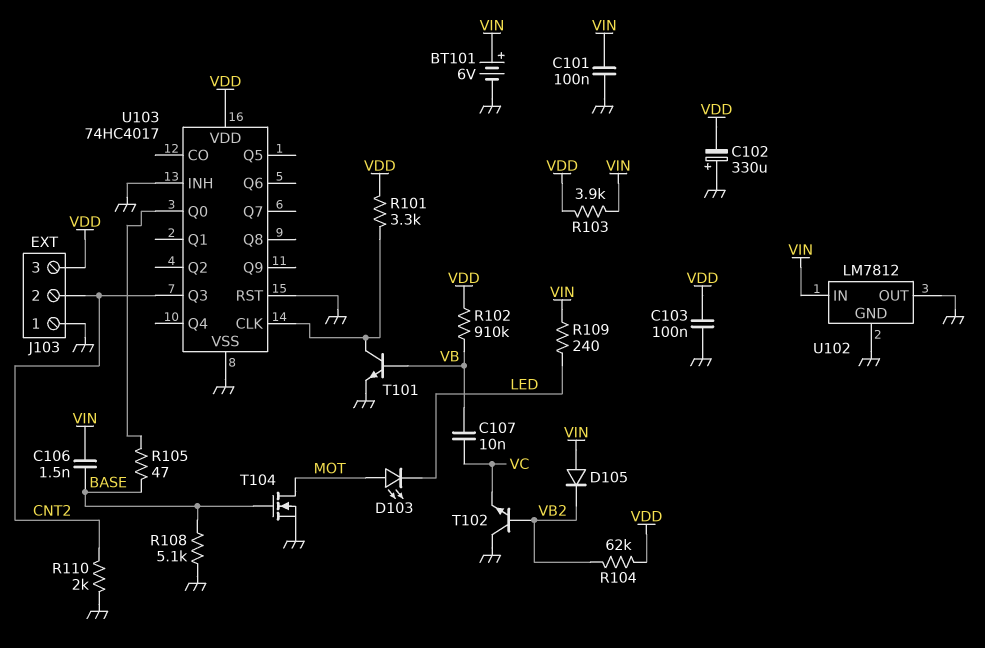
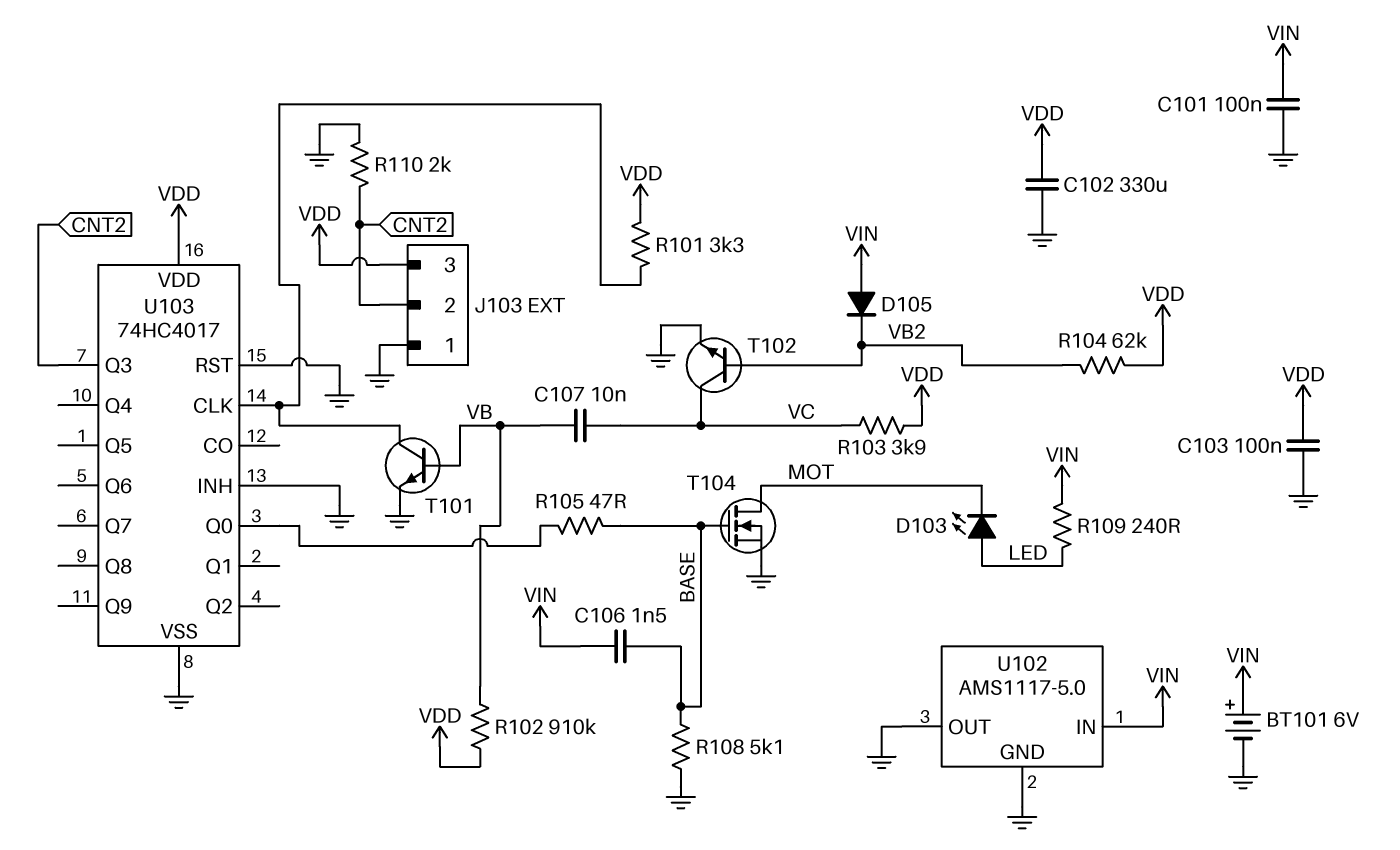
C102: 330uF (plus GND, minus VDD) -> 330uF (GND, VDD)
D103: LED (A MOT, K LED) -> LED (A LED, K MOT)
R103: 3.9k (VDD, VIN) -> 3.9k (VC, VDD)
T102: NPN (B VB2, C GND, E VC) -> NPN (B VB2, C VC, E GND)
U102: LM7812 -> AMS1117-5.0

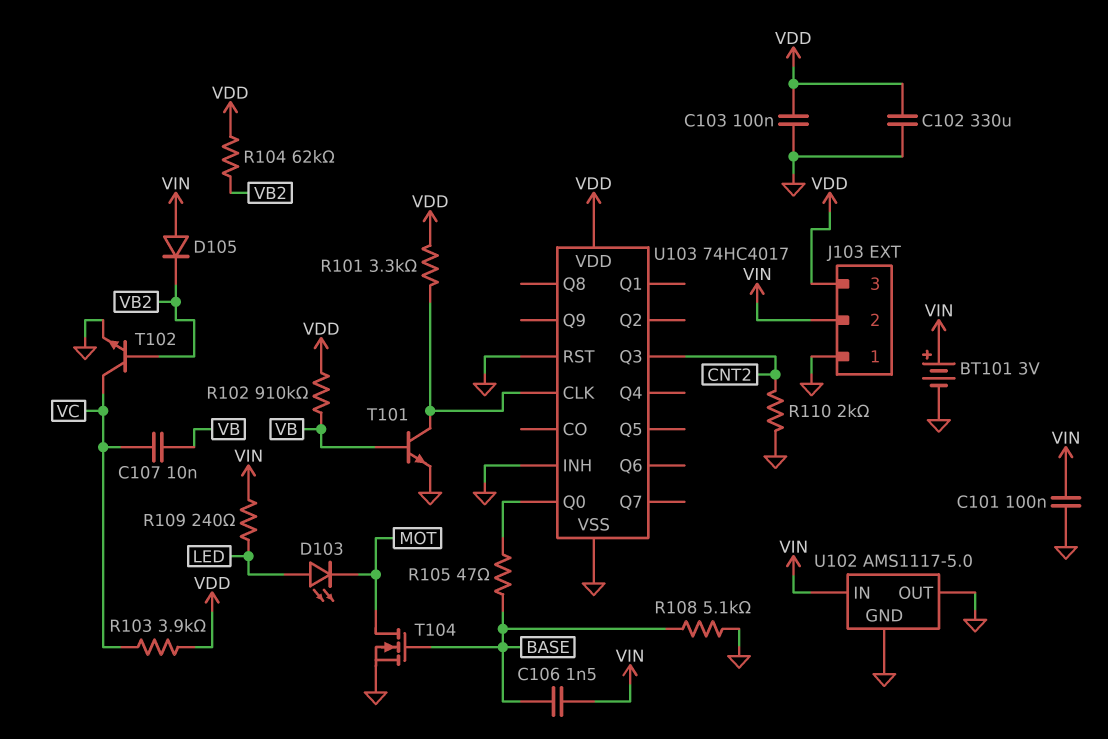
BT101: 6V (plus VIN, minus GND) -> 3V (plus VIN, minus GND)
J103 pin 2: CNT2 -> VIN

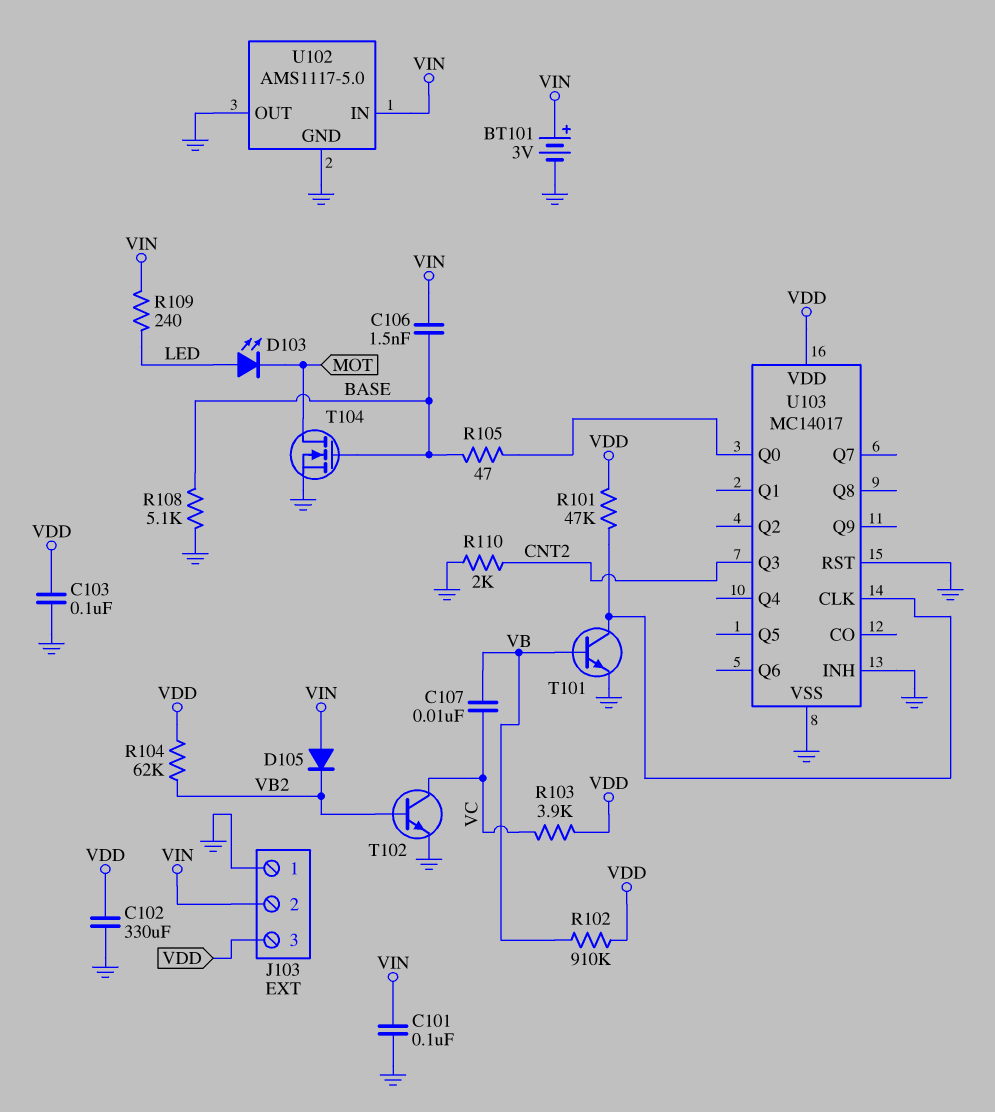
R101: 3.3k (U103/CLK, VDD) -> 47k (U103/CLK, VDD)
U103: 74HC4017 -> MC14017

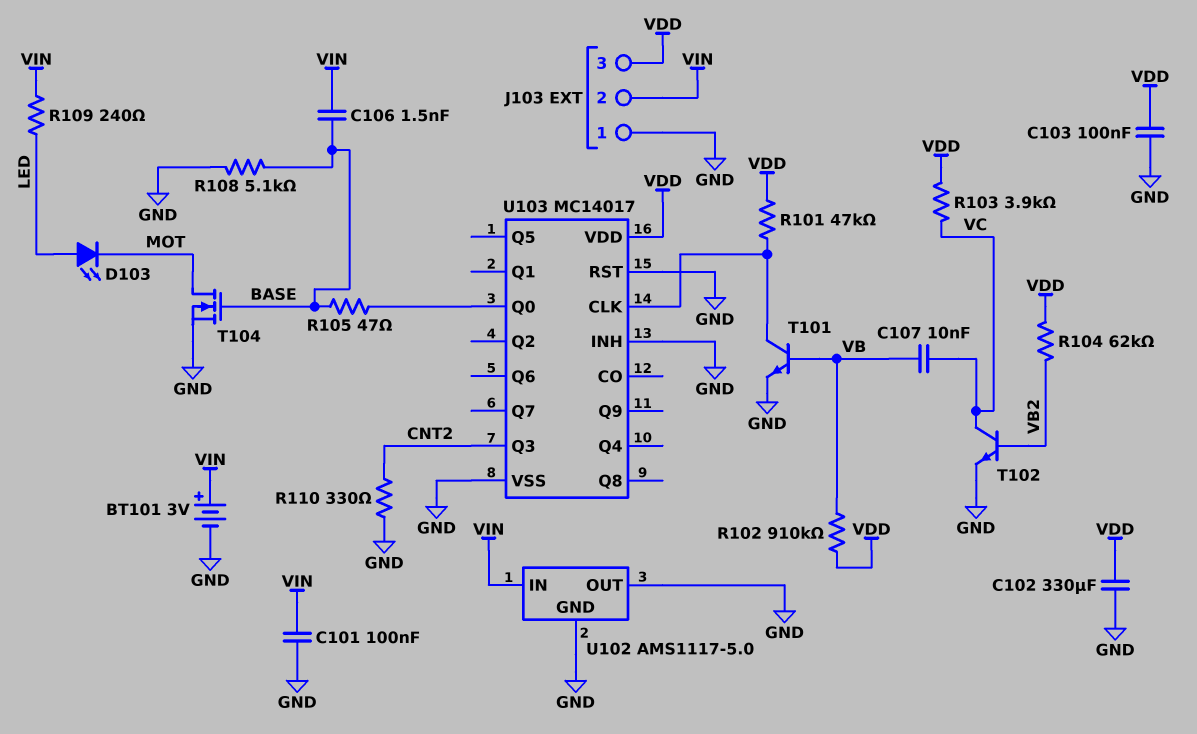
D105: diode (A VIN, K VB2) -> none
R110: 2k (CNT2, GND) -> 330 (CNT2, GND)

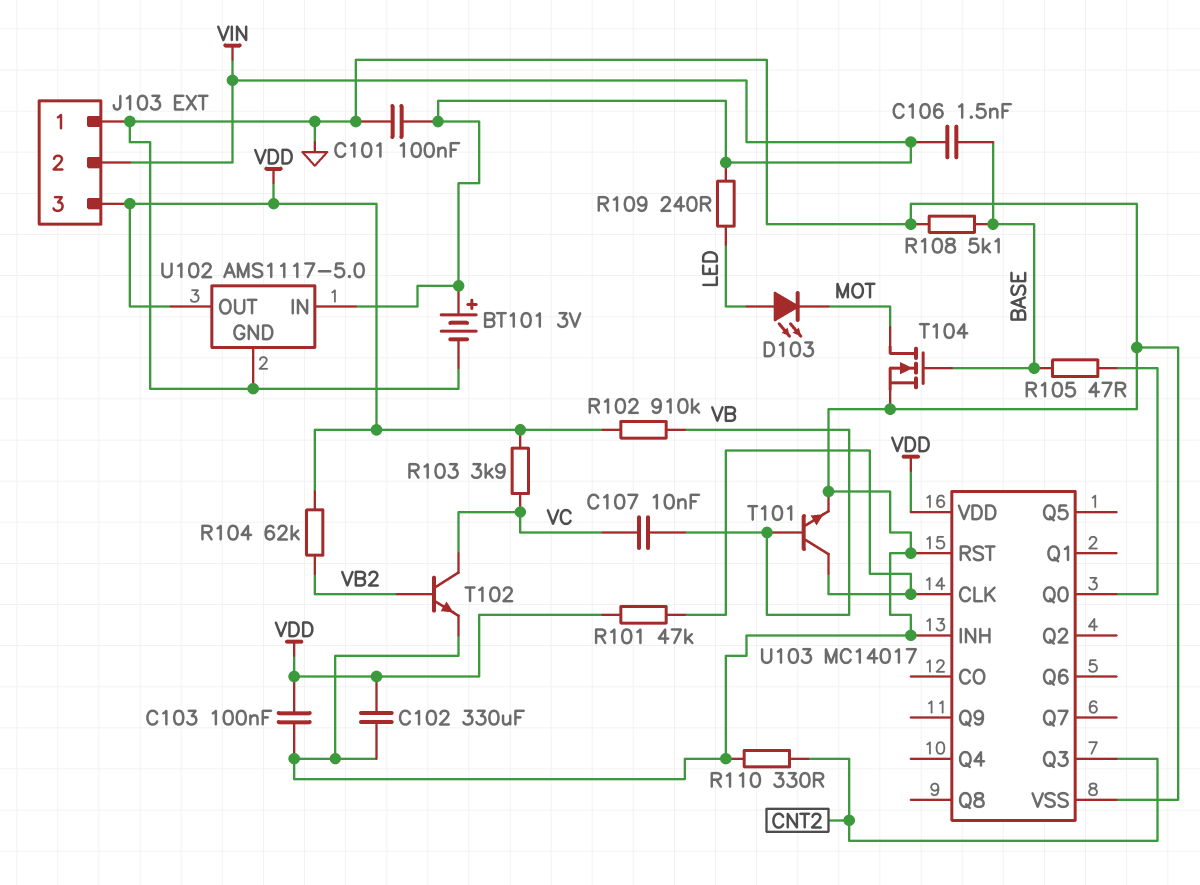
U102 pin OUT: GND -> VDD

